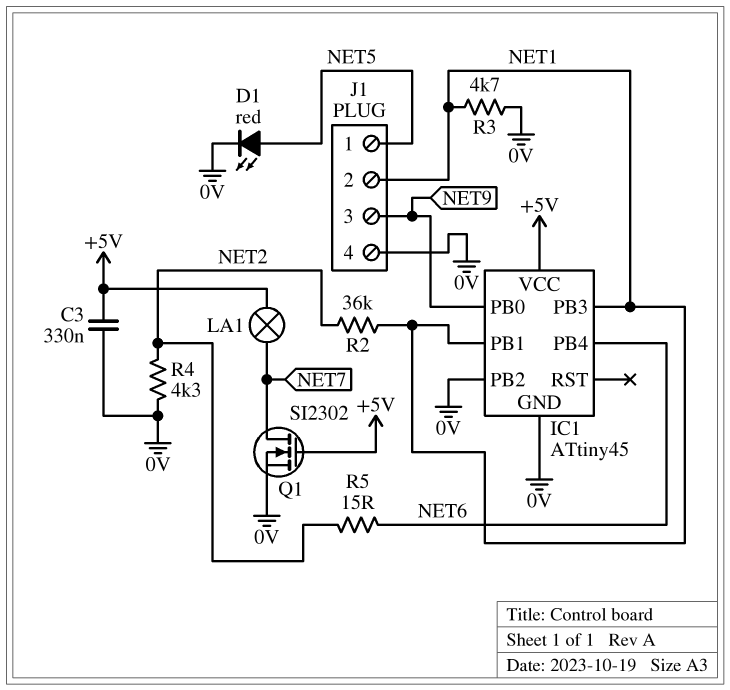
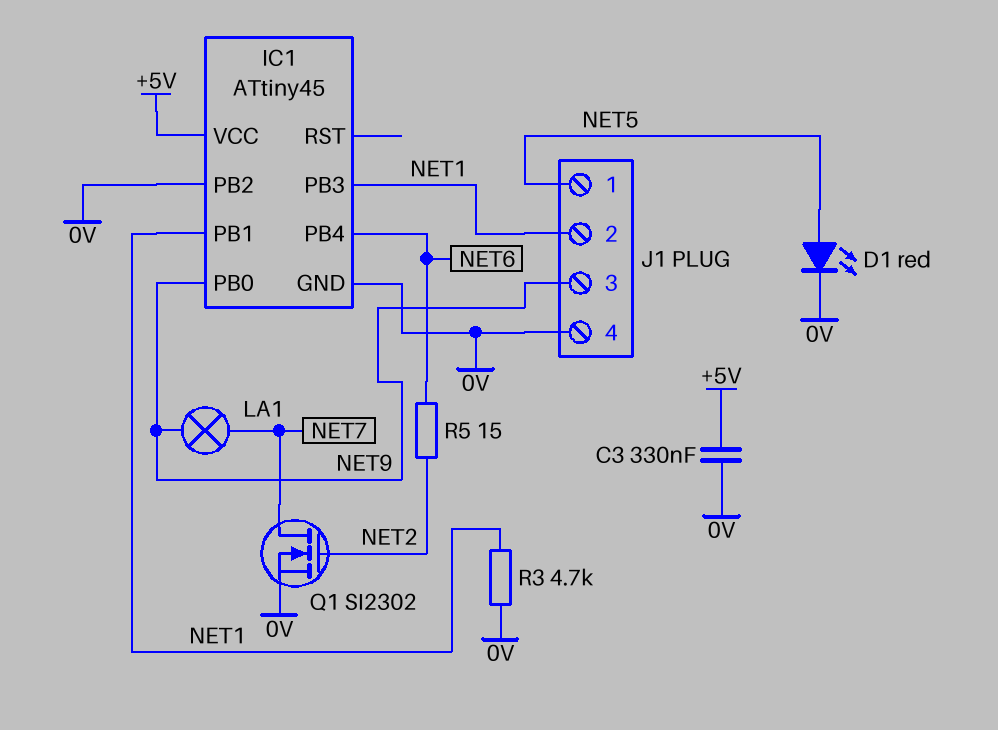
LA1: lamp (+5V, NET7) -> lamp (NET7, NET9)
Q1: NMOS SI2302 (G +5V, D NET7, S 0V) -> NMOS SI2302 (G NET2, D NET7, S 0V)
R2: 36k (NET1, NET2) -> none
R4: 4.3k (0V, NET2) -> none

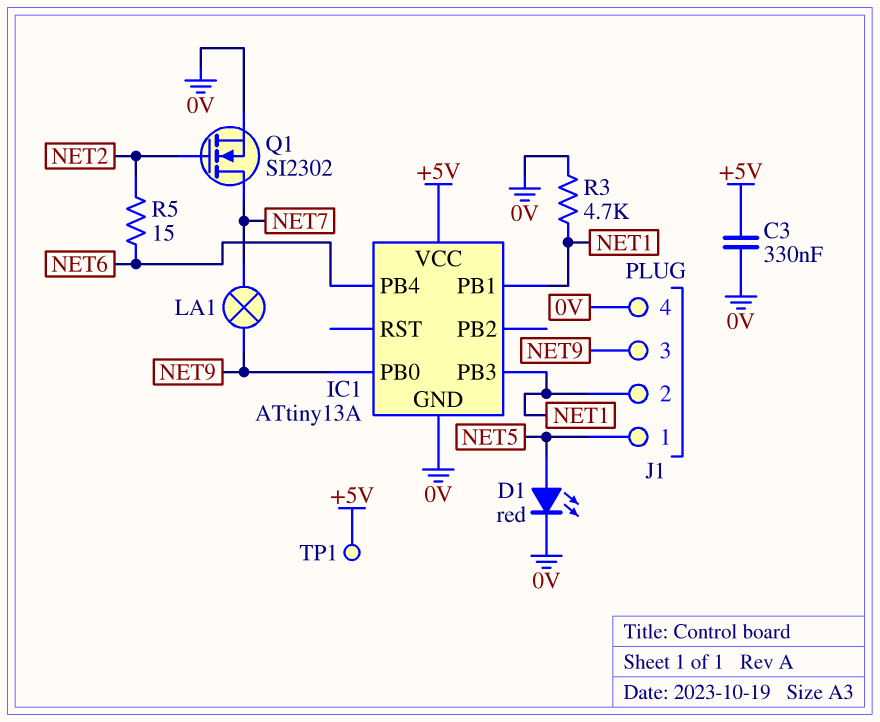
IC1: ATtiny45 -> ATtiny13A
IC1 pin PB2: 0V -> none
TP1: none -> test point (+5V)

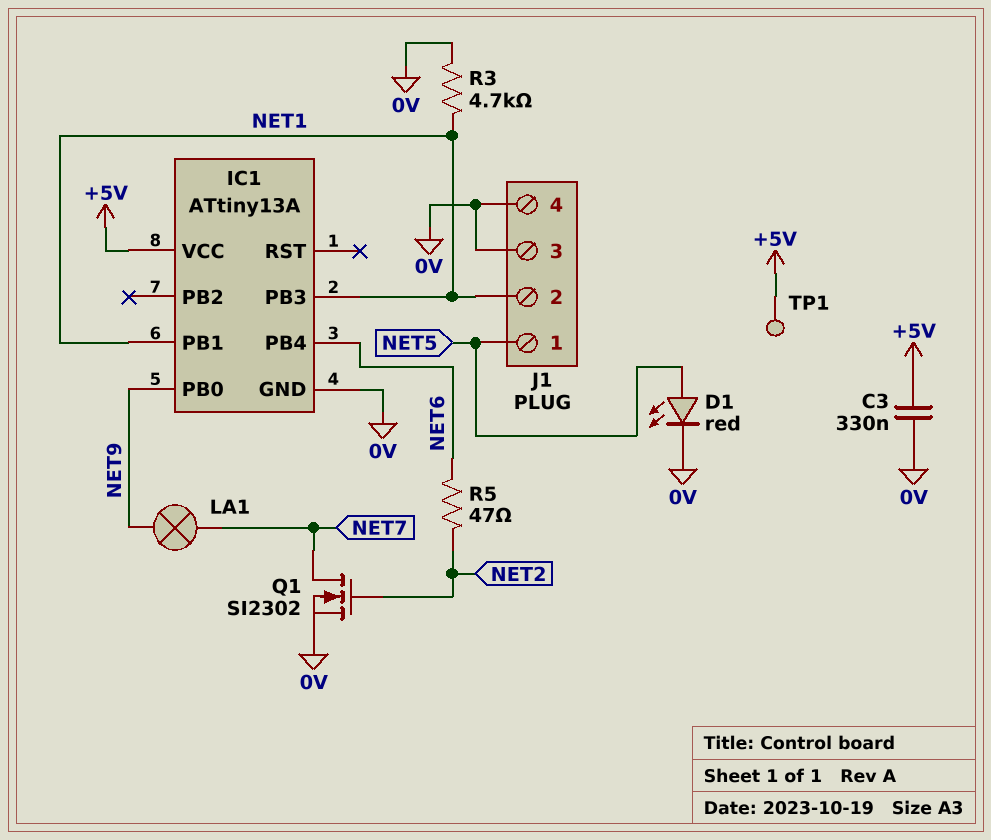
J1 pin 3: NET9 -> 0V
R5: 15 (NET2, NET6) -> 47 (NET2, NET6)

